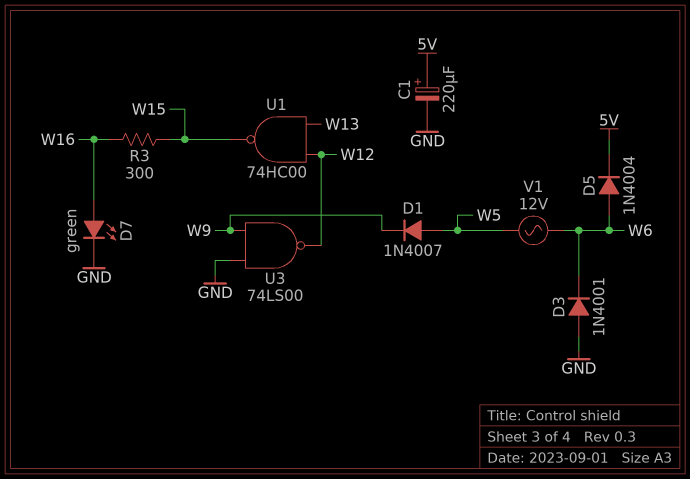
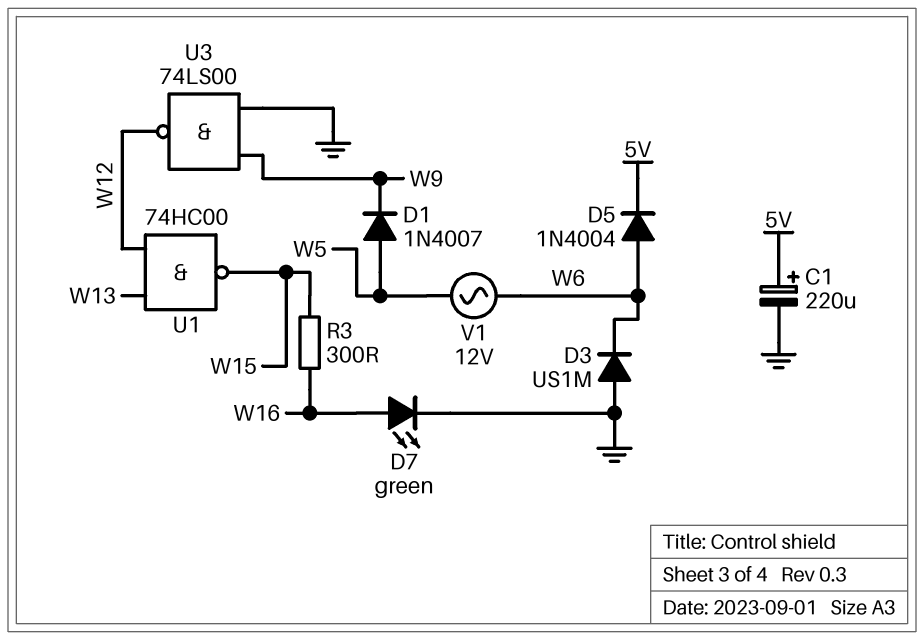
D3: diode 1N4001 (A GND, K W6) -> diode US1M (A GND, K W6)

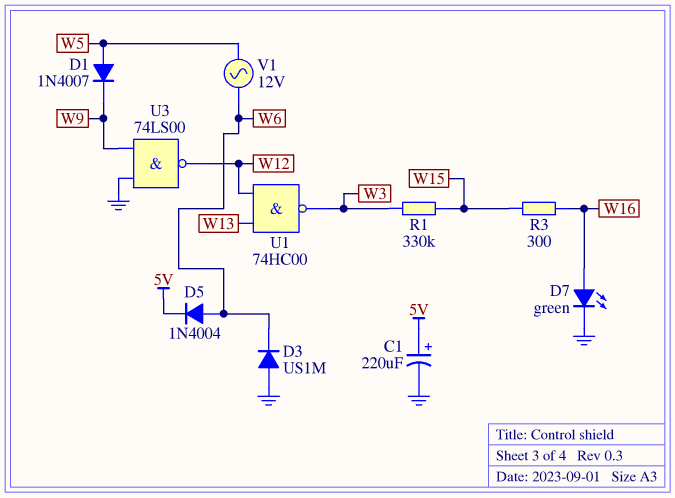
R1: none -> 330k (W3, W15)
U1: NAND 74HC00 (in W12, in W13, out W15) -> NAND 74HC00 (in W12, in W13, out W3)

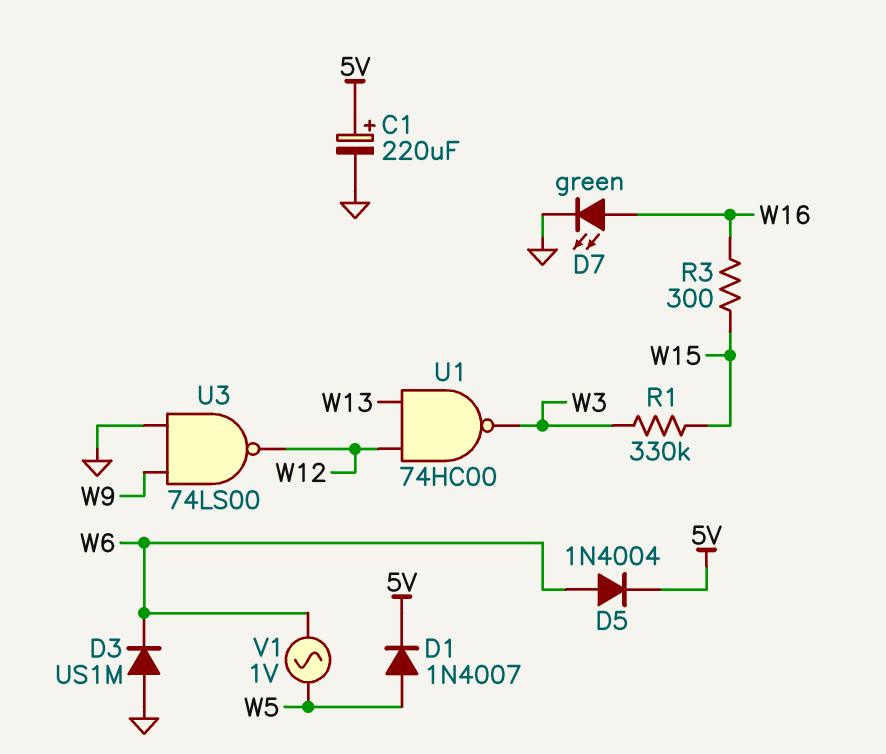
D1: diode 1N4007 (A W5, K W9) -> diode 1N4007 (A W5, K 5V)
V1: AC 12V (W5, W6) -> AC 1V (W5, W6)

